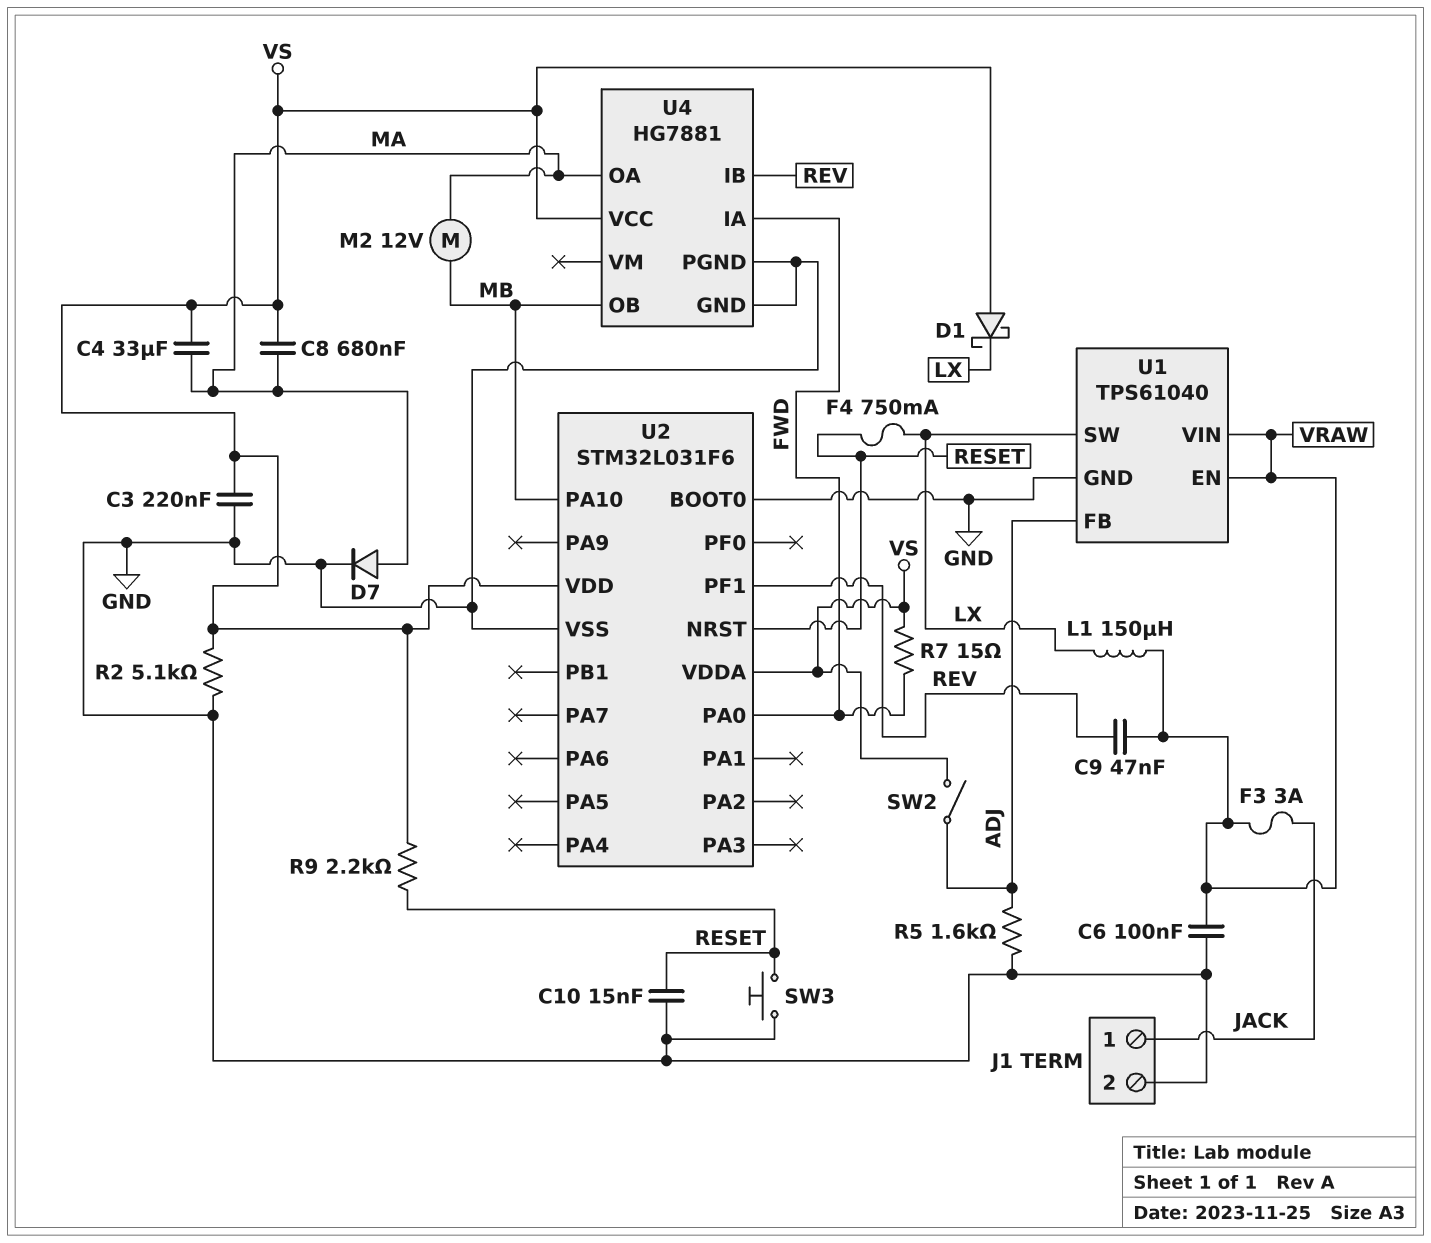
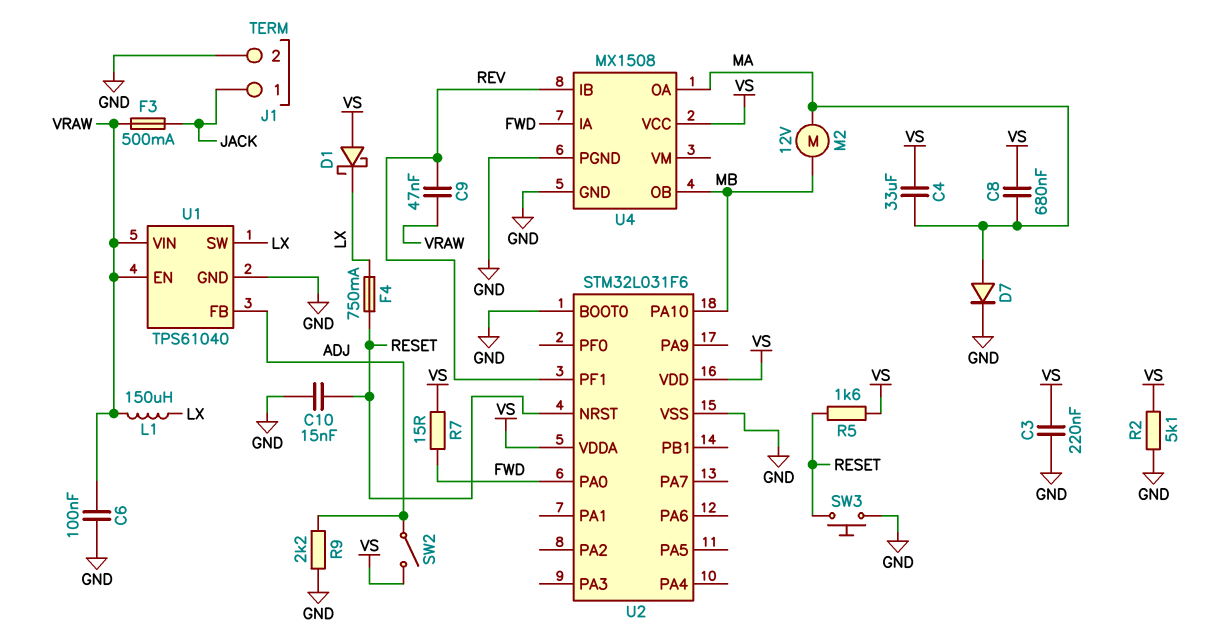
F3: 3A (JACK, VRAW) -> 500mA (JACK, VRAW)
R5: 1.6k (ADJ, GND) -> 1.6k (RESET, VS)
R9: 2.2k (RESET, VS) -> 2.2k (ADJ, GND)
U4: HG7881 -> MX1508

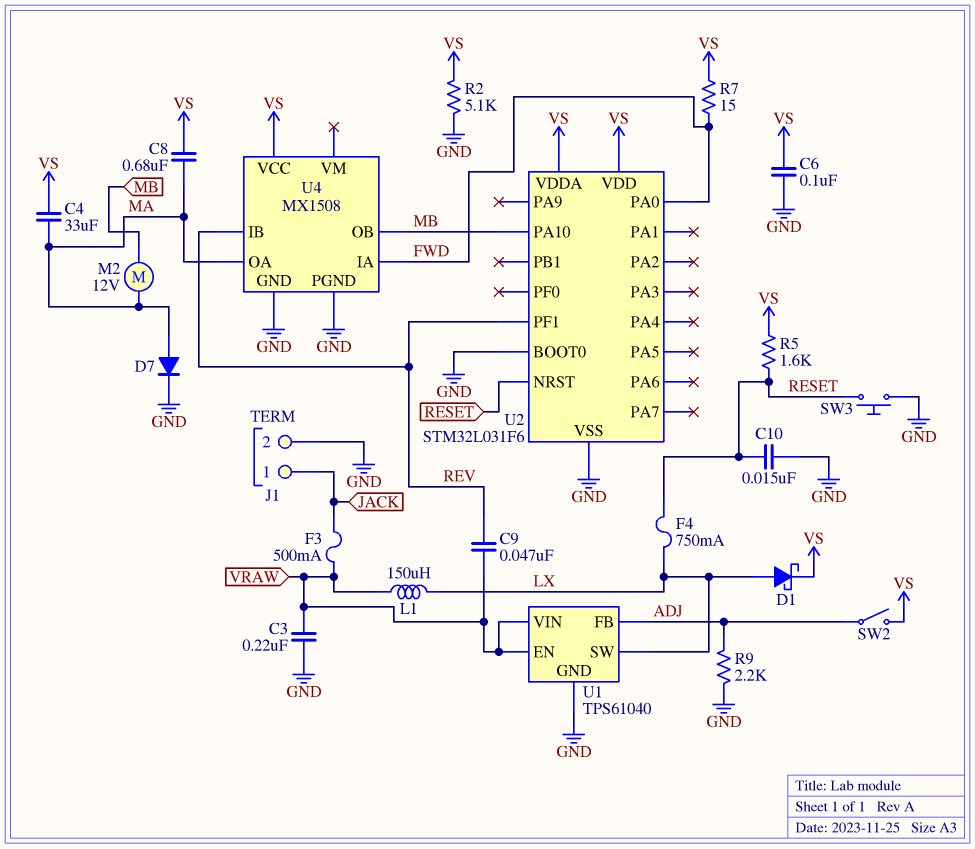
C3: 220nF (GND, VS) -> 220nF (GND, VRAW)
C6: 100nF (GND, VRAW) -> 100nF (GND, VS)
D1: schottky (A VS, K LX) -> schottky (A LX, K VS)

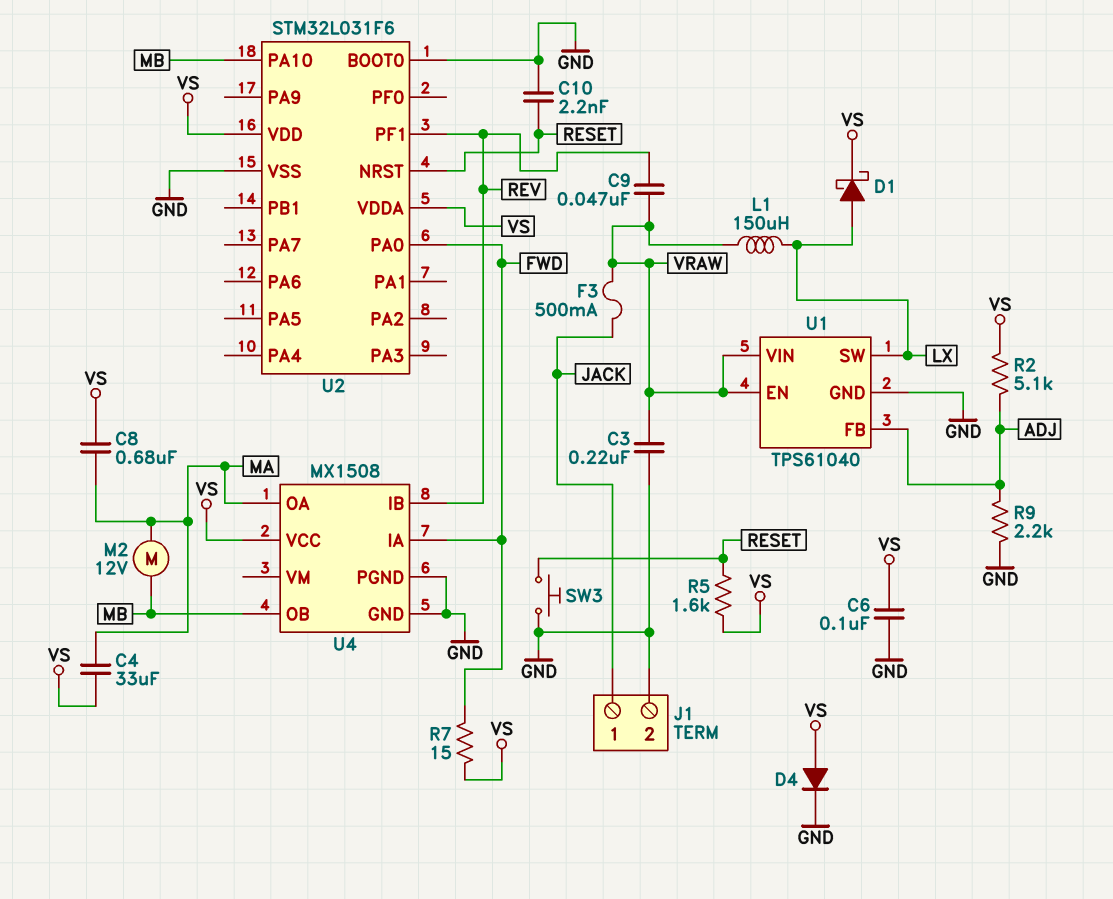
C10: 15nF (GND, RESET) -> 2.2nF (GND, RESET)
D4: none -> diode (A VS, K GND)
D7: diode (A MA, K GND) -> none
F4: 750mA (LX, RESET) -> none
R2: 5.1k (GND, VS) -> 5.1k (ADJ, VS)
SW2: switch (ADJ, VS) -> none

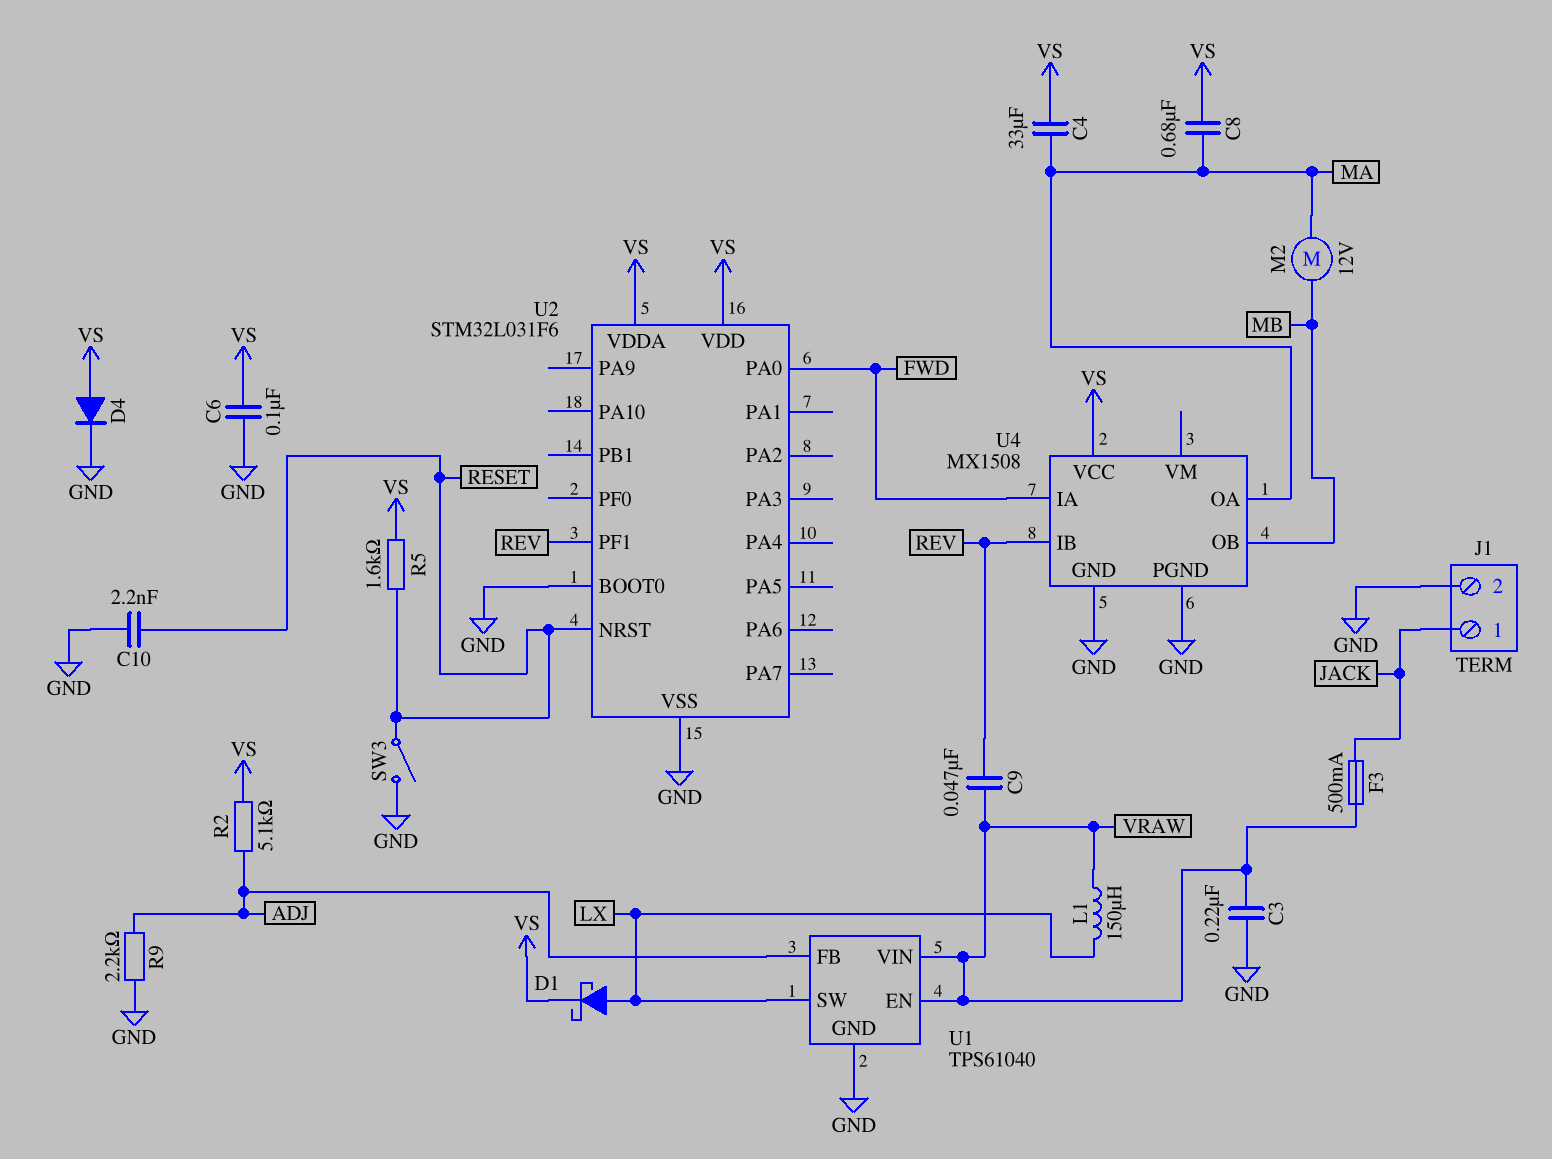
R7: 15 (FWD, VS) -> none
SW3: button (GND, RESET) -> switch (GND, RESET)
U2 pin PA10: MB -> none

